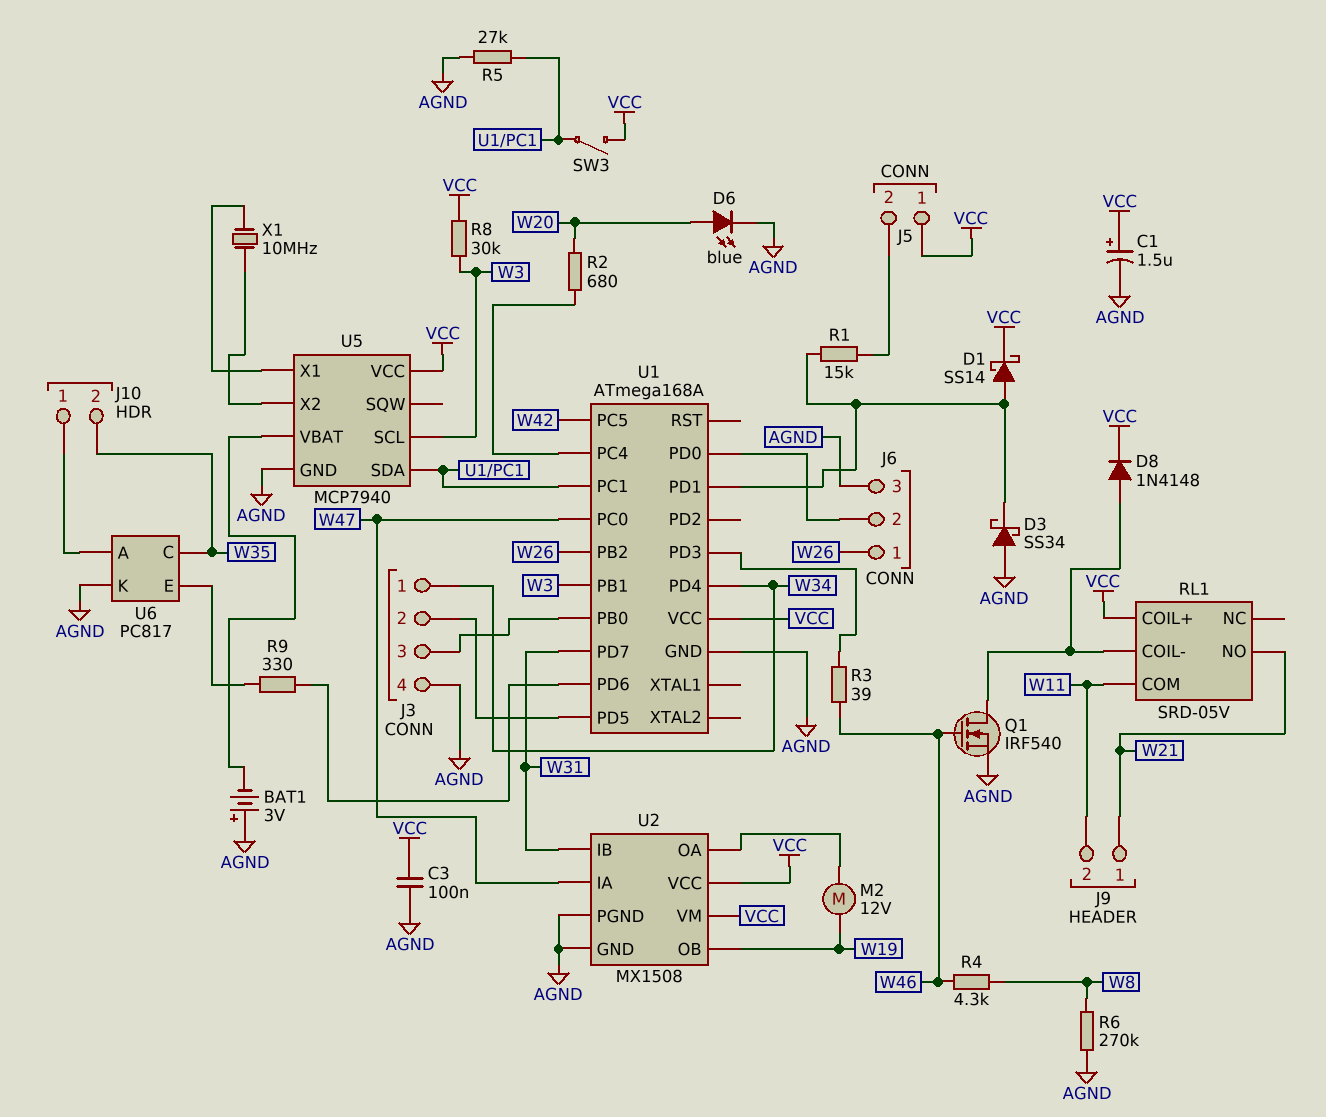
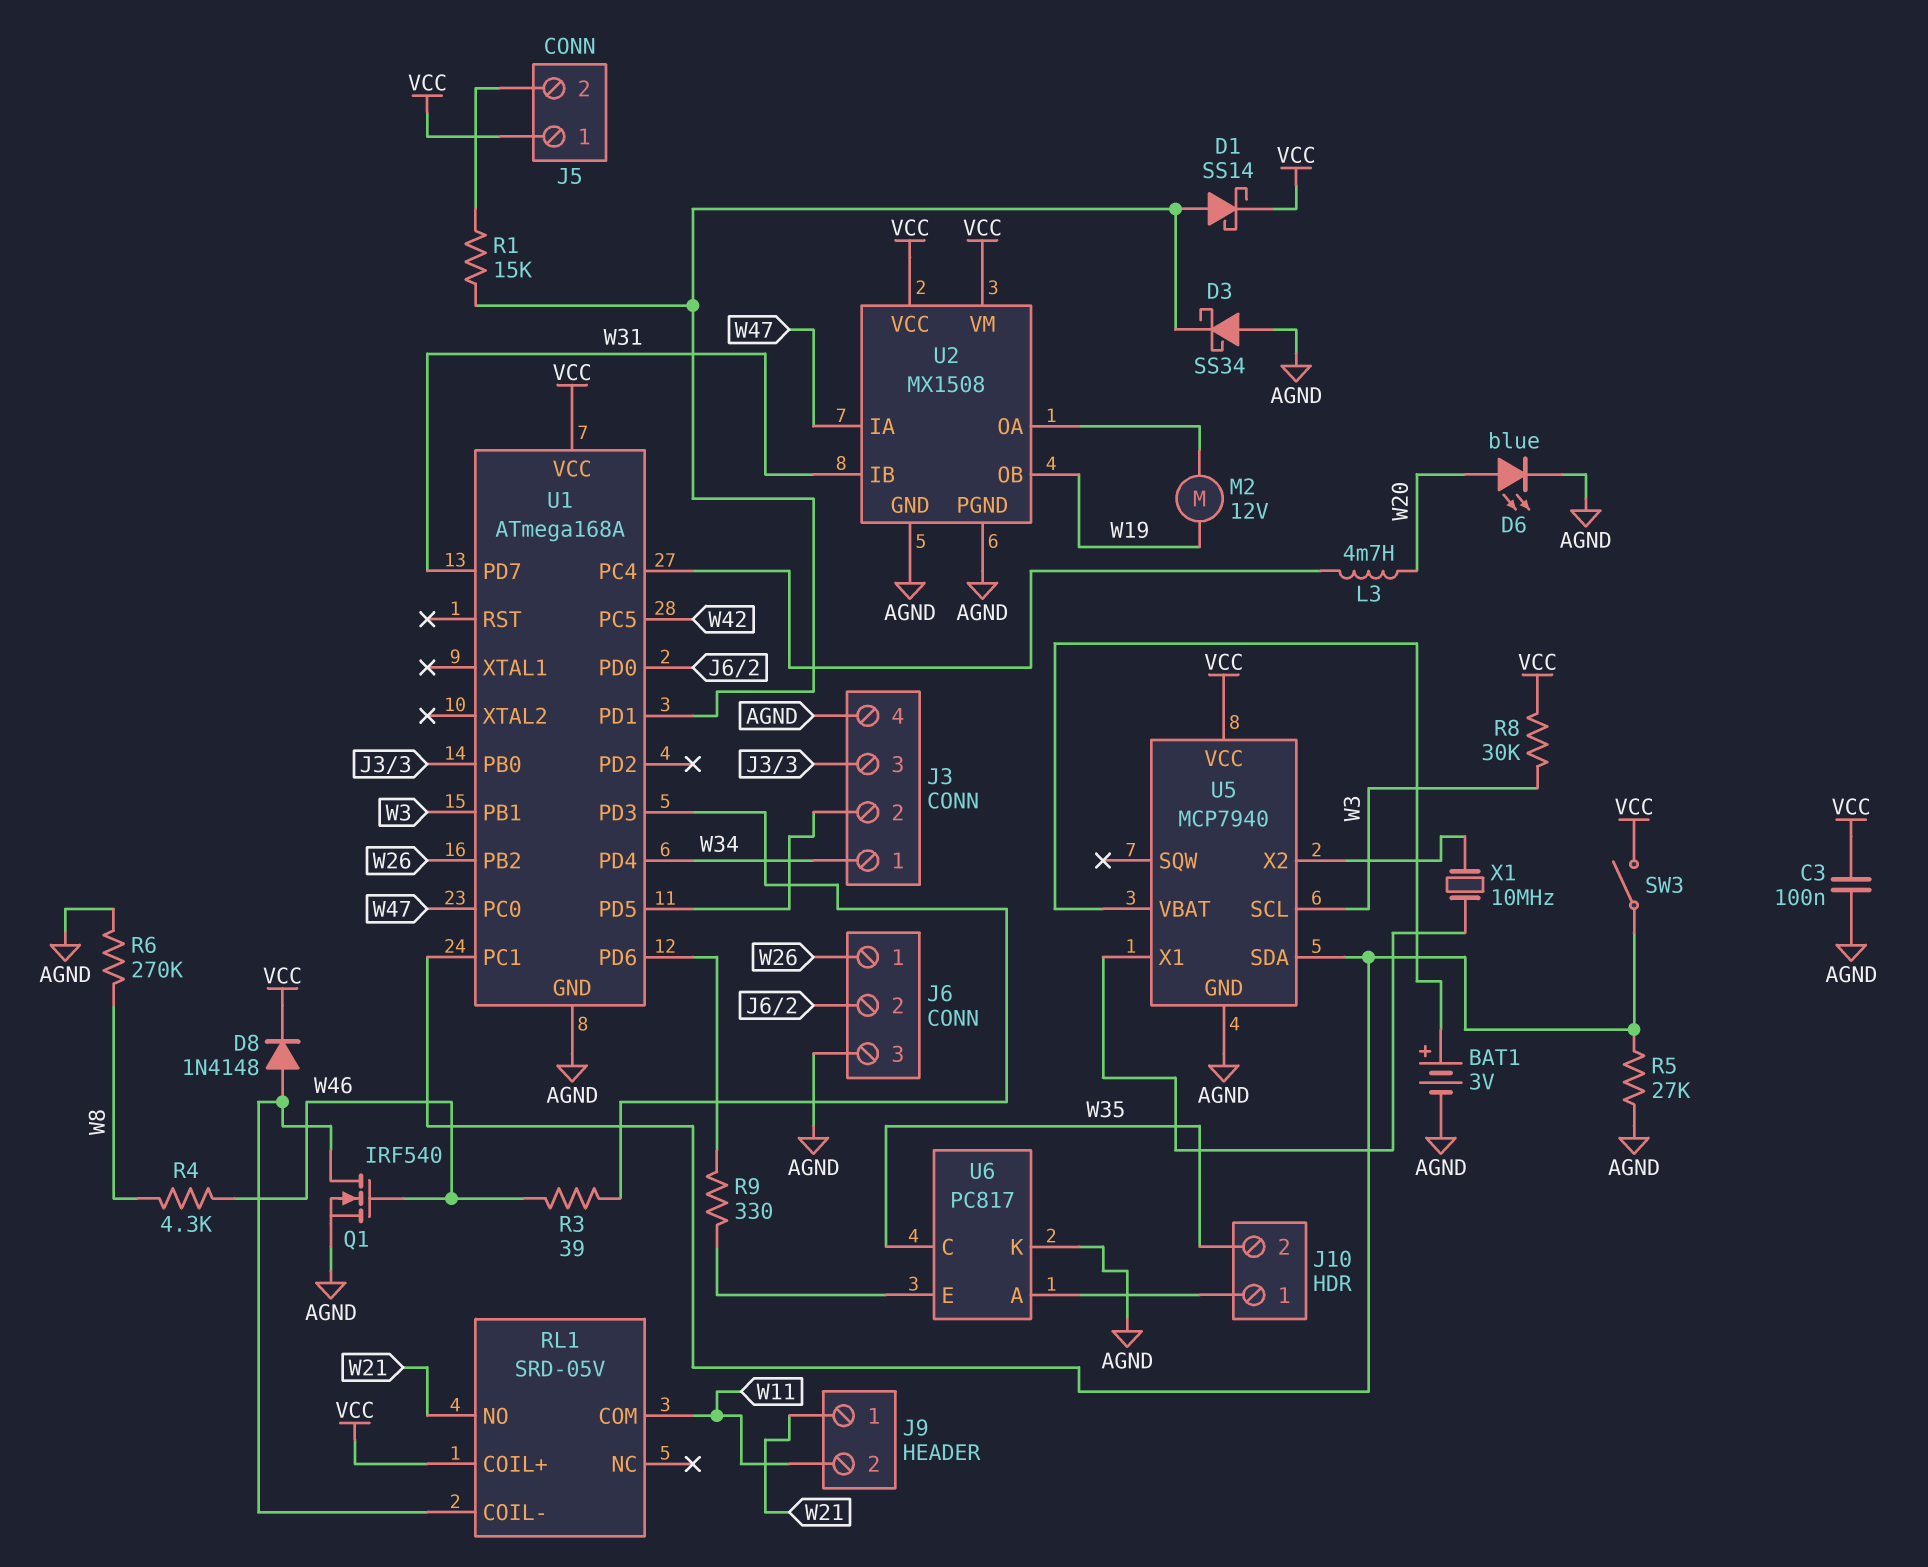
BAT1: 3V (plus AGND, minus U5/VBAT) -> 3V (plus U5/VBAT, minus AGND)
C1: 1.5uF (plus VCC, minus AGND) -> none
L3: none -> 4.7mH (U1/PC4, W20)
R2: 680 (U1/PC4, W20) -> none

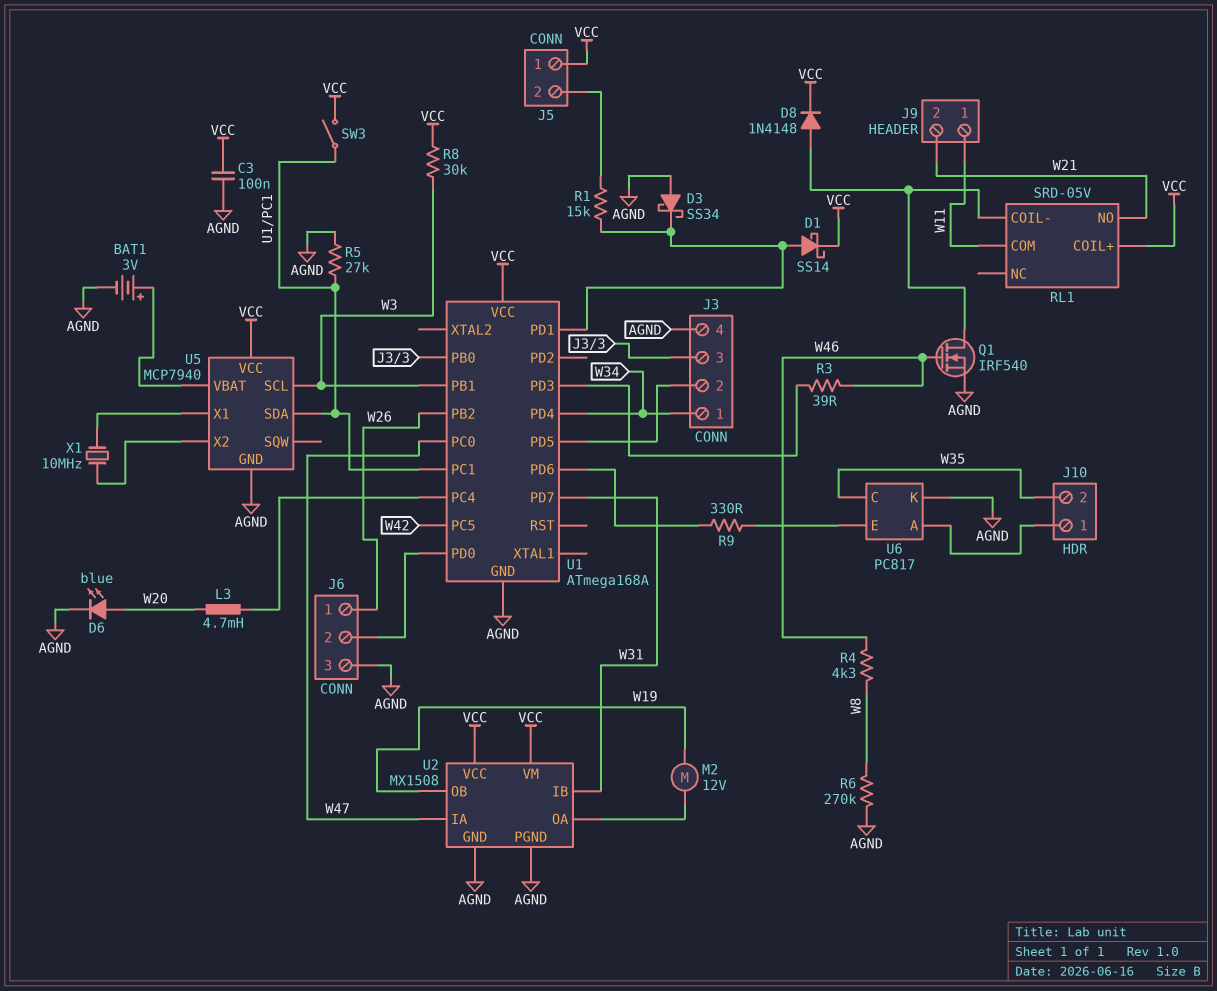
J9 pin 1: W21 -> W11
J9 pin 2: W11 -> W21

